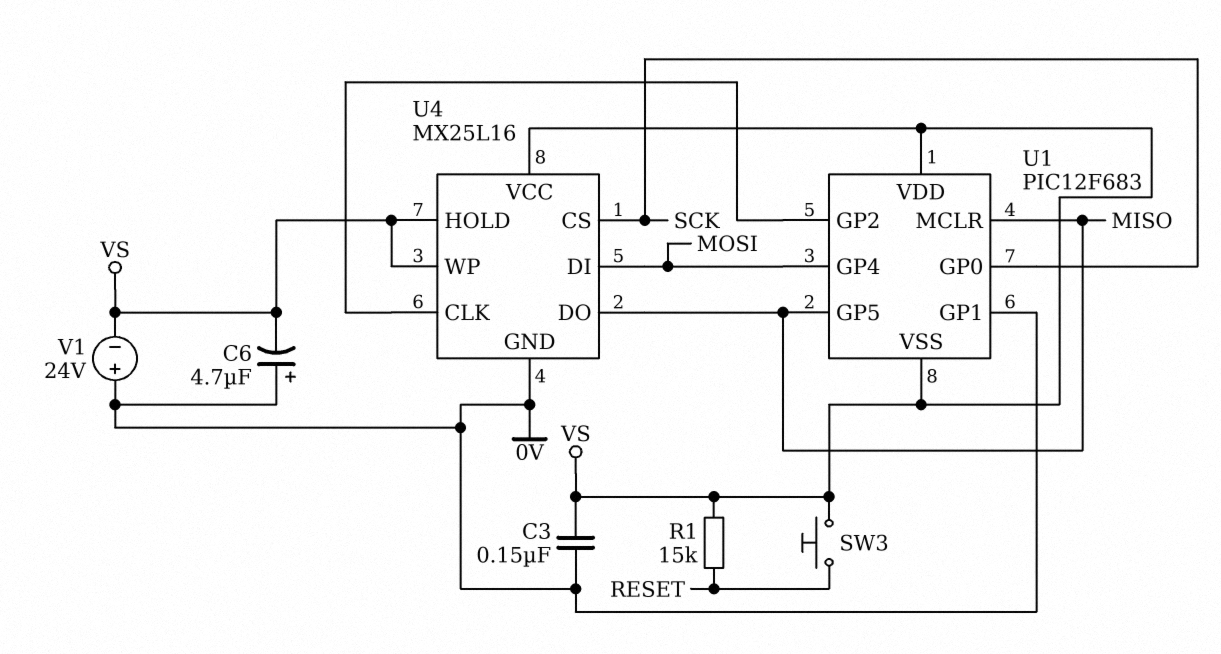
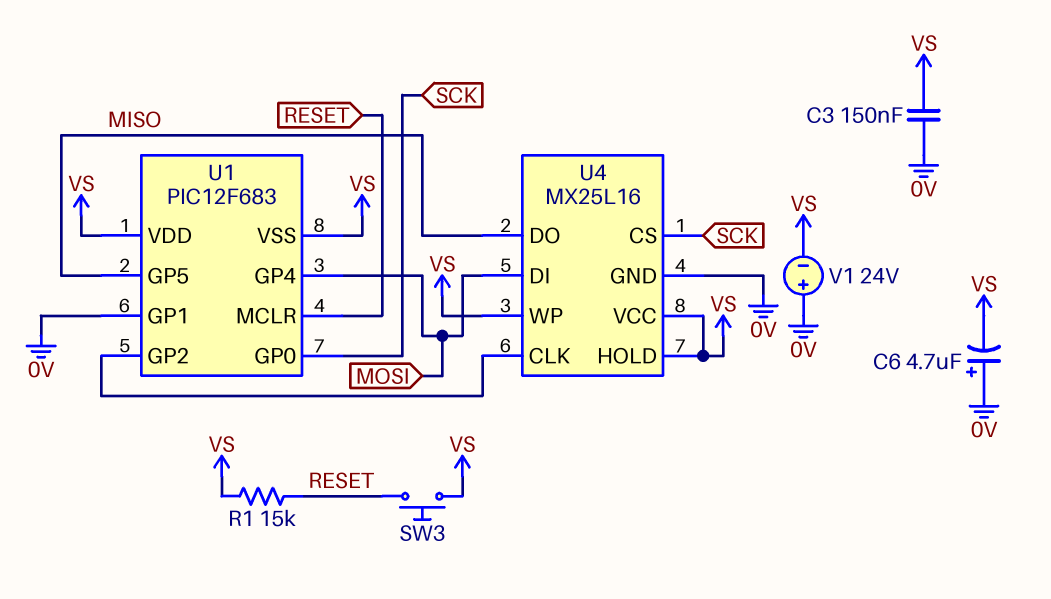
U1 pin MCLR: MISO -> RESET

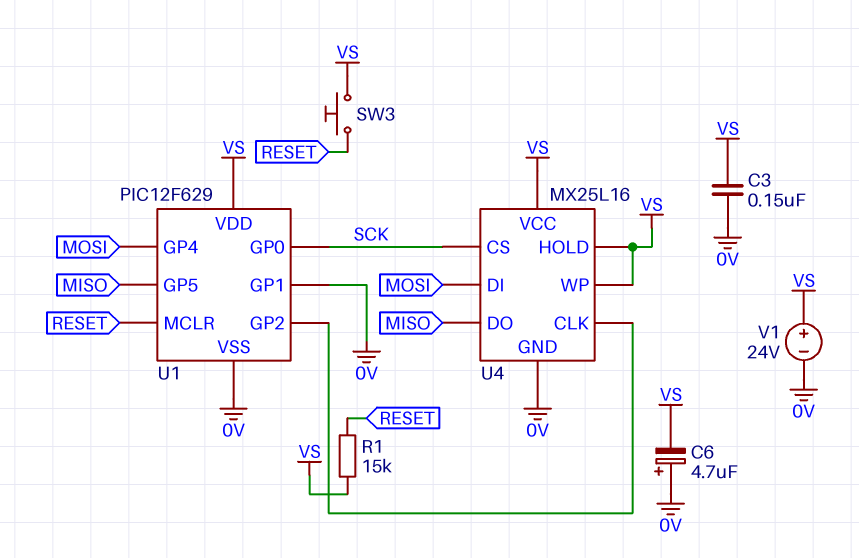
U1: PIC12F683 -> PIC12F629
U1 pin VSS: VS -> 0V
V1: 24V (plus 0V, minus VS) -> 24V (plus VS, minus 0V)

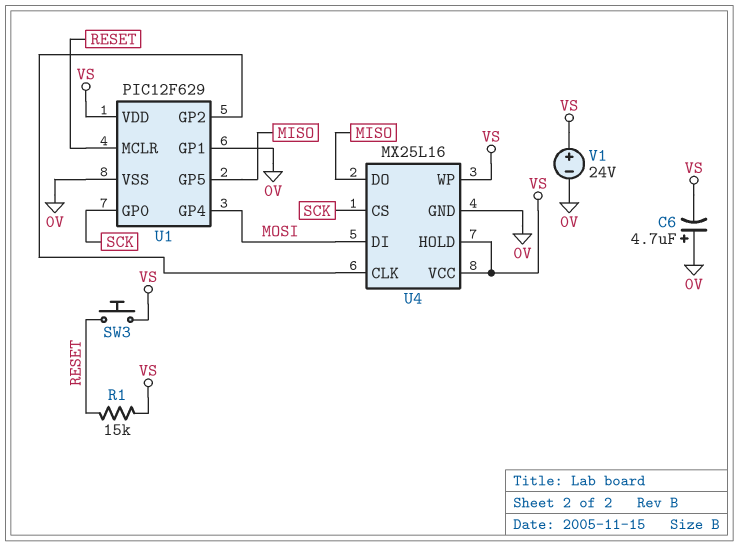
C3: 150nF (0V, VS) -> none

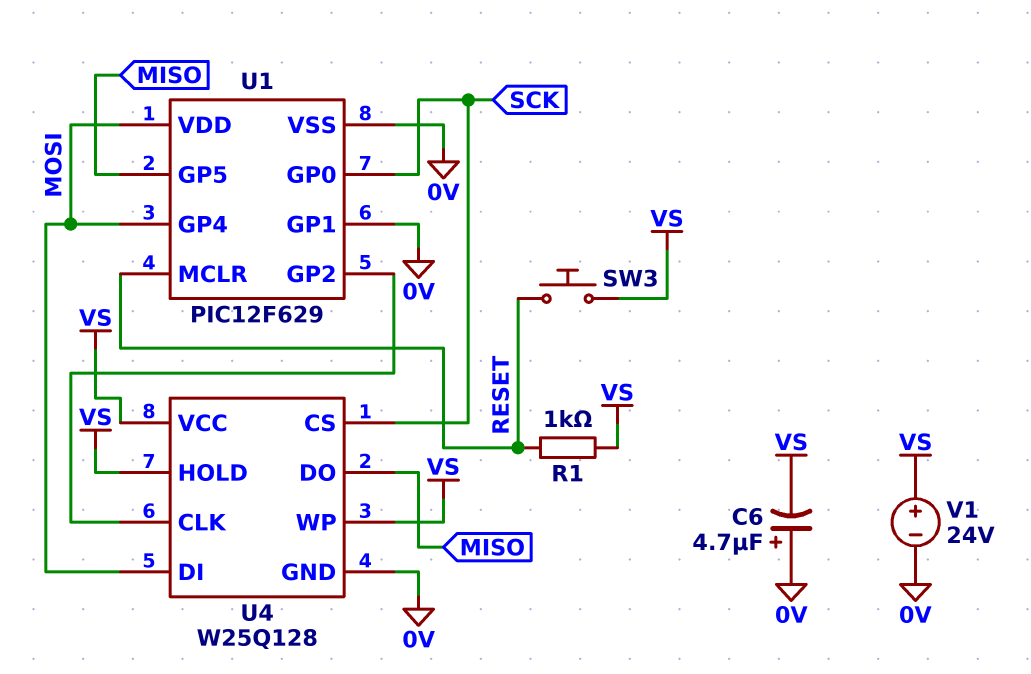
R1: 15k (RESET, VS) -> 1k (RESET, VS)
U1 pin VDD: VS -> MOSI
U4: MX25L16 -> W25Q128

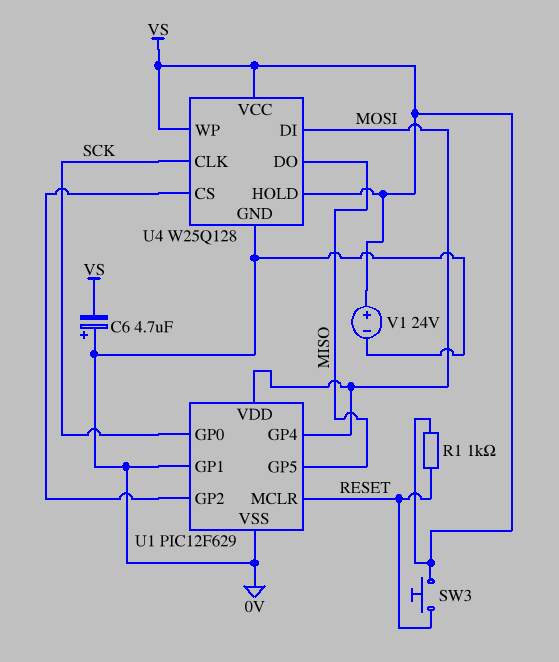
U4 pin CLK: U1/GP2 -> SCK
U4 pin CS: SCK -> U1/GP2

